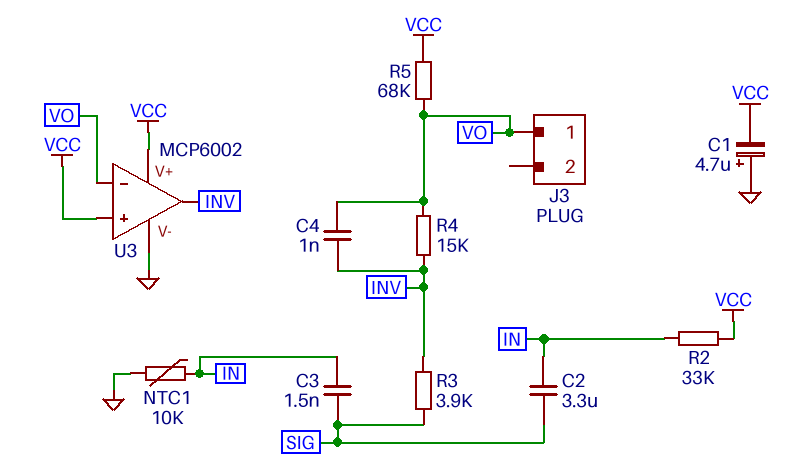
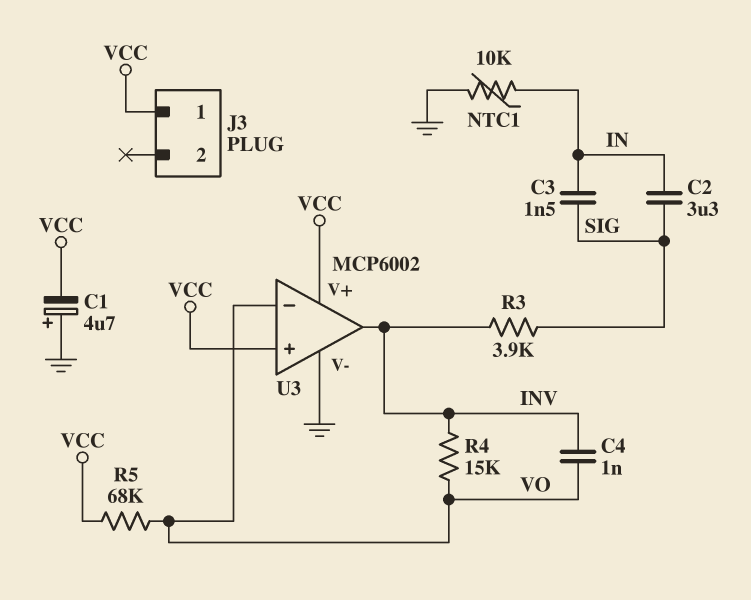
J3 pin 1: VO -> VCC
R2: 33k (IN, VCC) -> none

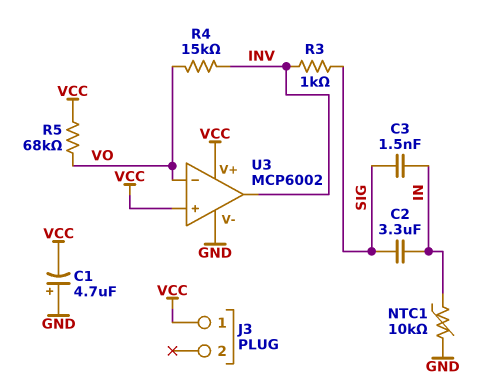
C4: 1nF (INV, VO) -> none
R3: 3.9k (INV, SIG) -> 1k (INV, SIG)

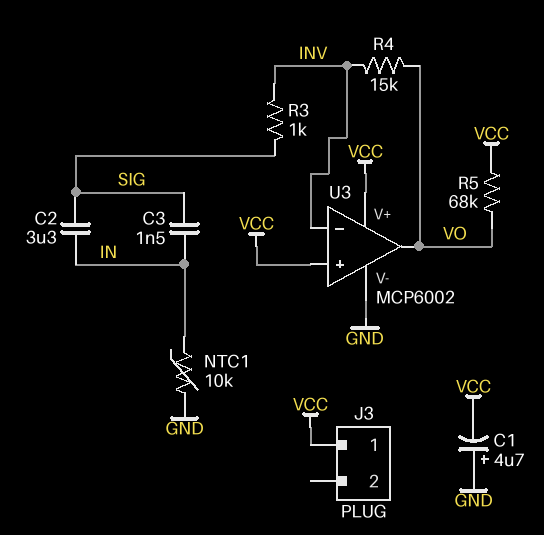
U3 pin in-: VO -> INV
U3 pin out: INV -> VO

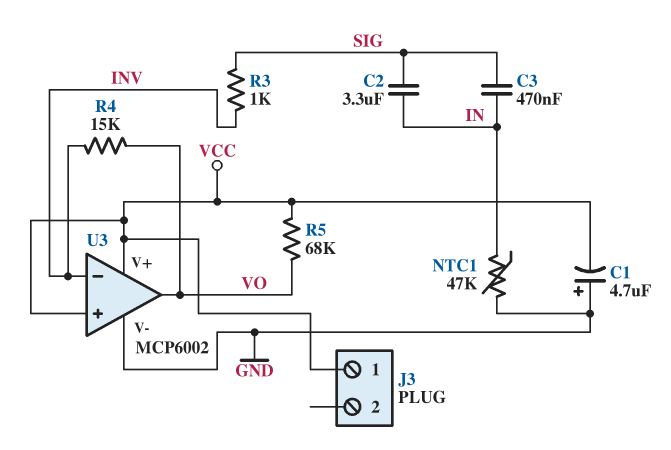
C3: 1.5nF (IN, SIG) -> 470nF (IN, SIG)
NTC1: 10k (GND, IN) -> 47k (GND, IN)

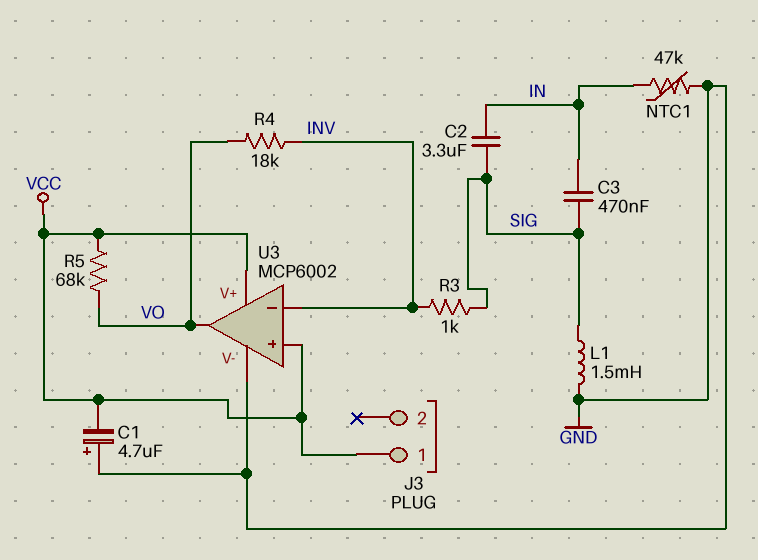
L1: none -> 1.5mH (GND, SIG)
R4: 15k (INV, VO) -> 18k (INV, VO)

